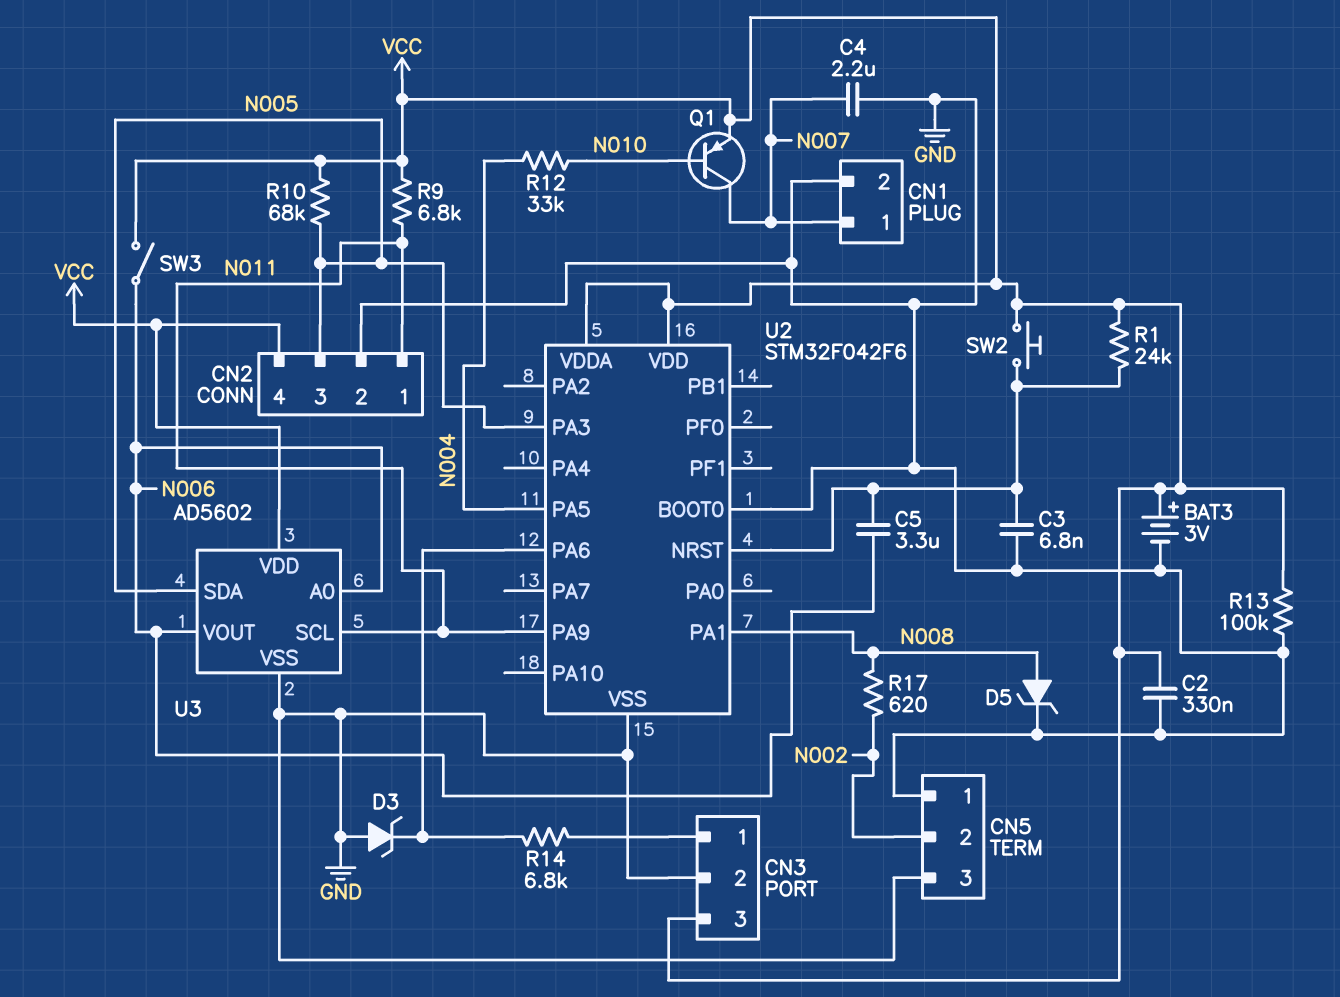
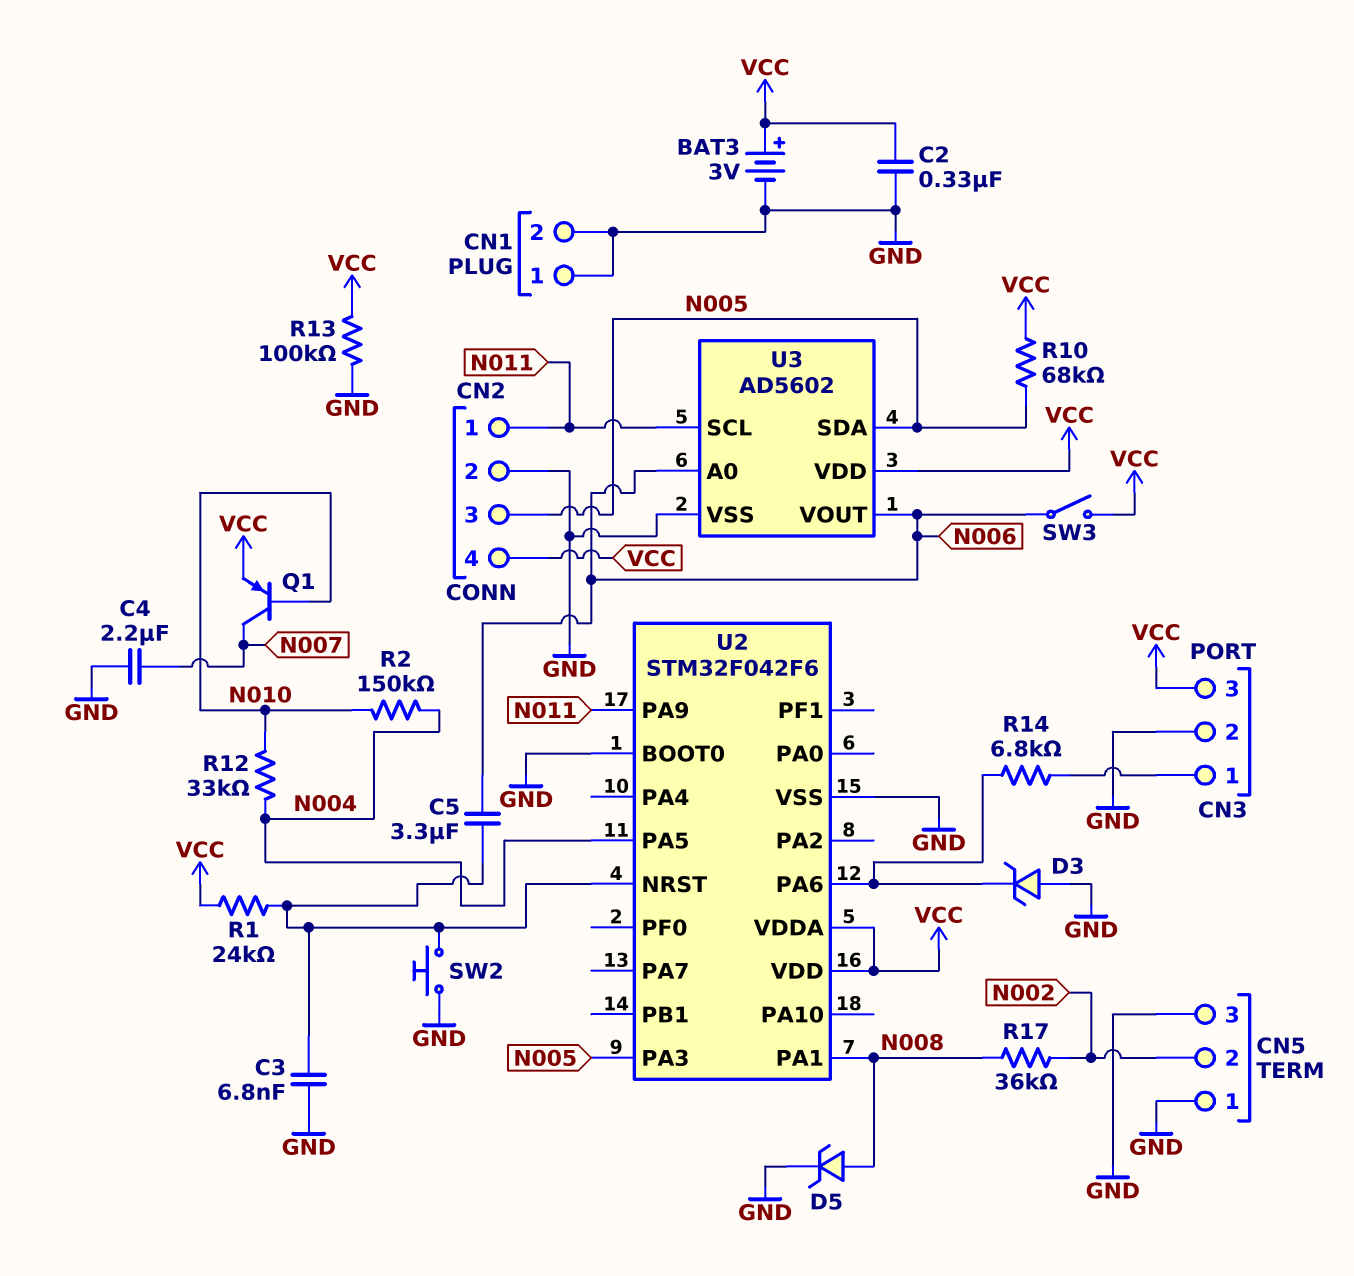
CN1 pin 1: N007 -> GND
R2: none -> 150k (N004, N010)
R9: 6.8k (N011, VCC) -> none
R17: 620 (N002, N008) -> 36k (N002, N008)
SW2: button (U2/NRST, VCC) -> button (GND, U2/NRST)

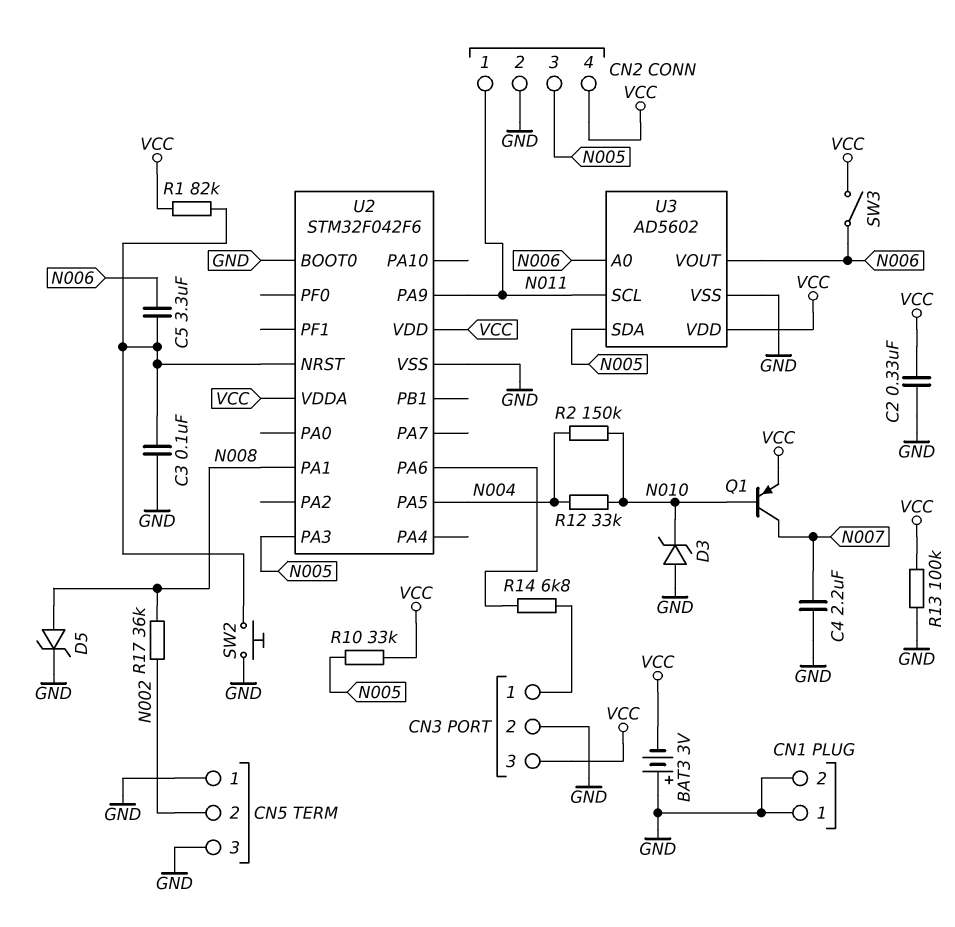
BAT3: 3V (plus VCC, minus GND) -> 3V (plus GND, minus VCC)
C3: 6.8nF (GND, U2/NRST) -> 100nF (GND, U2/NRST)
D3: zener (A GND, K U2/PA6) -> zener (A GND, K N010)
R1: 24k (U2/NRST, VCC) -> 82k (U2/NRST, VCC)
R10: 68k (N005, VCC) -> 33k (N005, VCC)

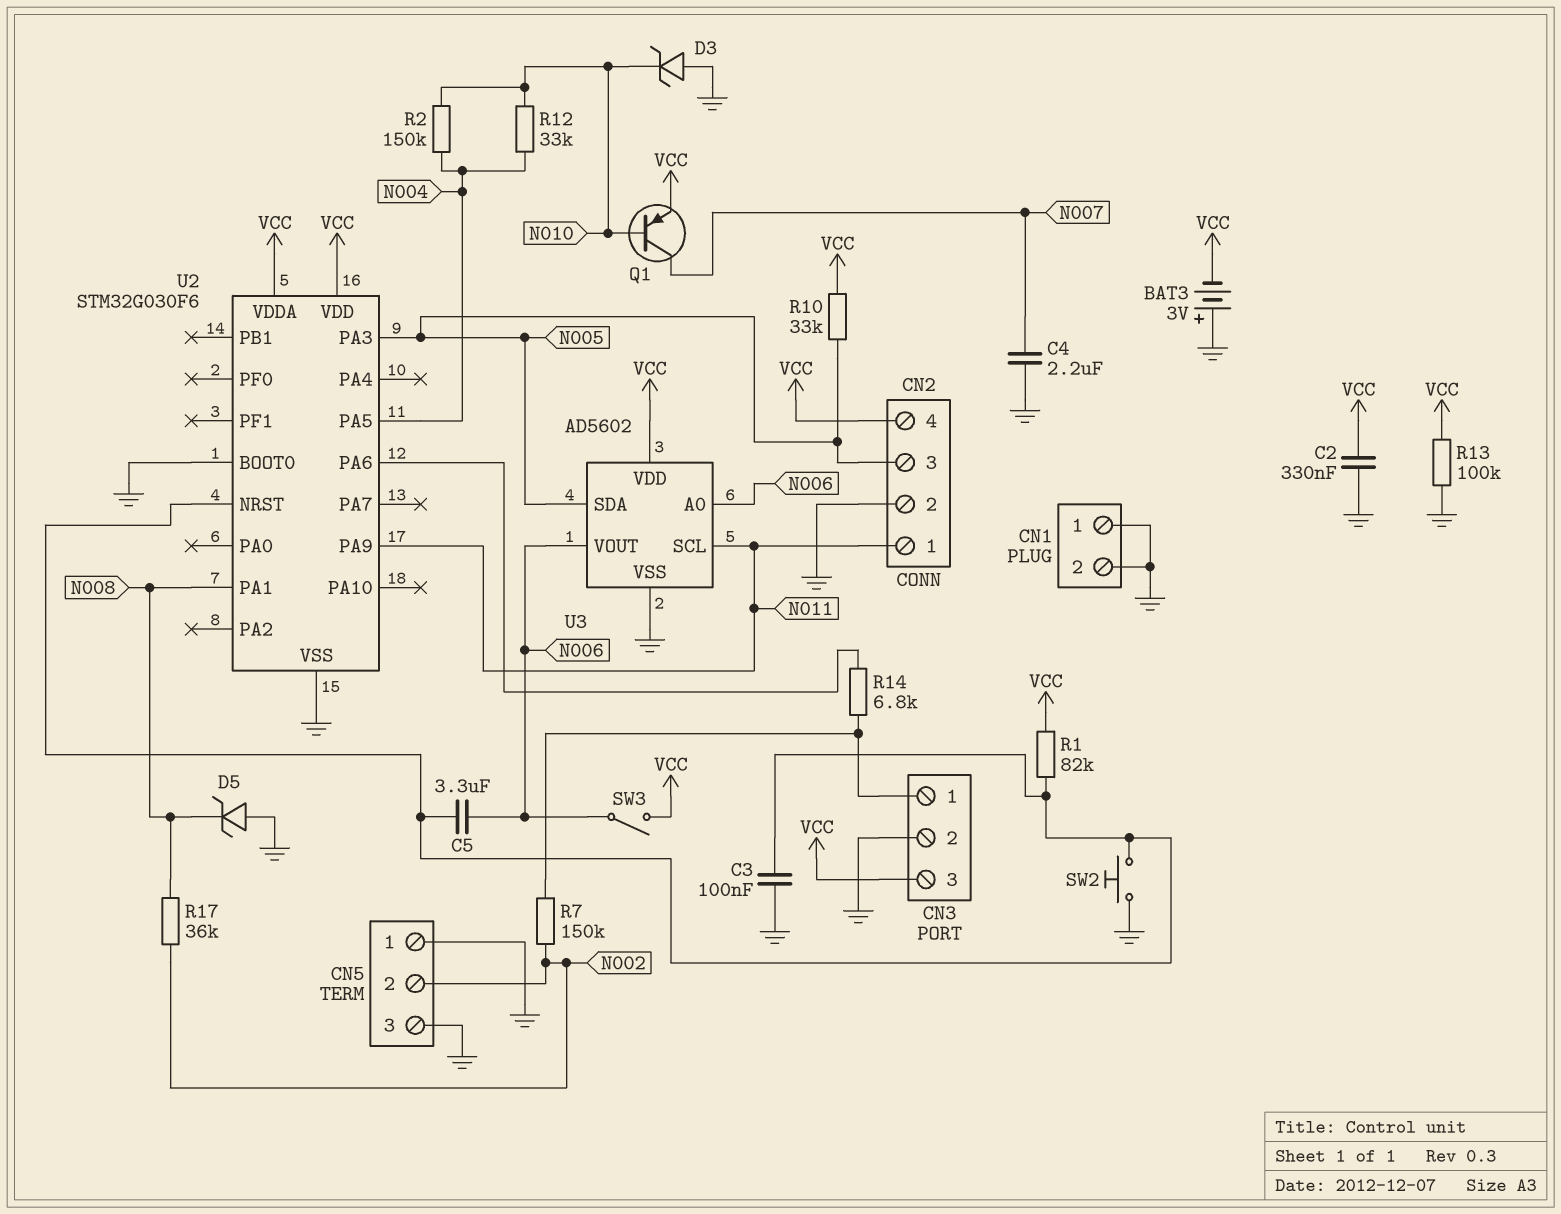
D5: zener (A N008, K GND) -> zener (A GND, K N008)
R7: none -> 150k (CN3/1, N002)
U2: STM32F042F6 -> STM32G030F6

